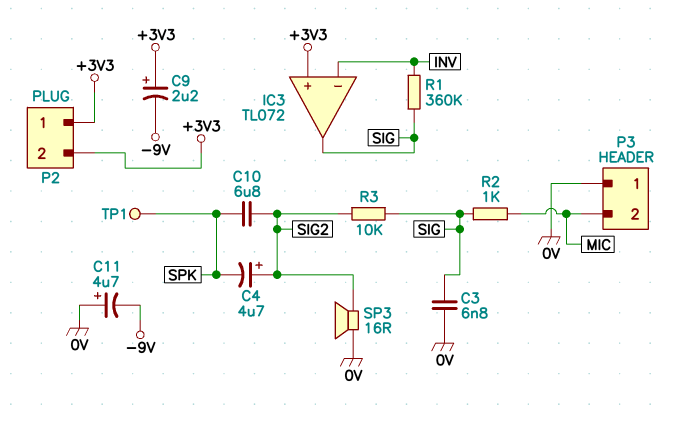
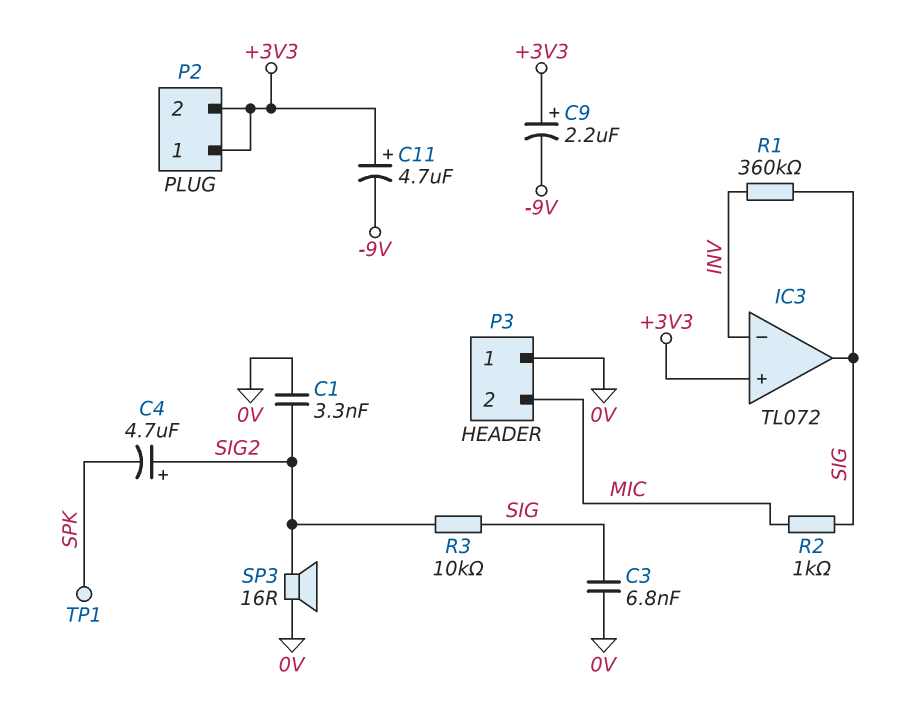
C1: none -> 3.3nF (0V, SIG2)
C10: 6.8uF (SIG2, SPK) -> none
C11: 4.7uF (plus 0V, minus -9V) -> 4.7uF (plus +3V3, minus -9V)

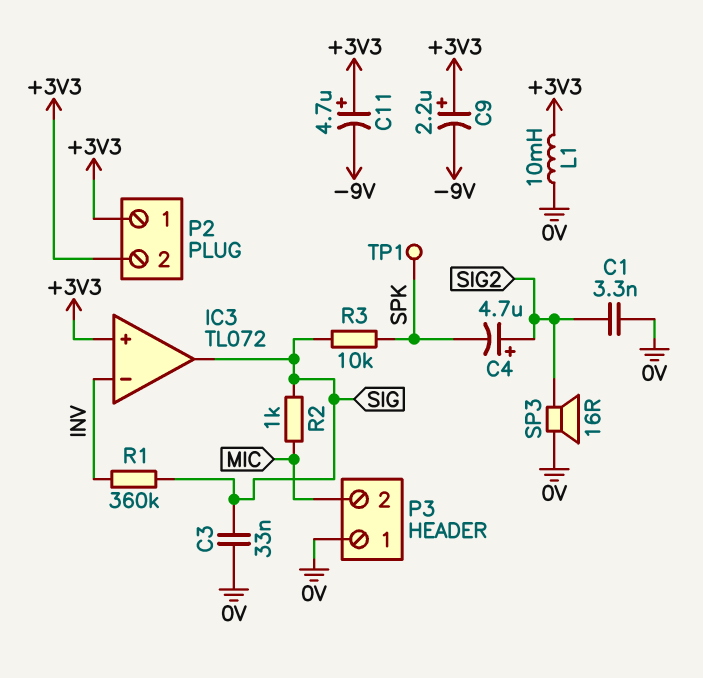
C3: 6.8nF (0V, SIG) -> 33nF (0V, SIG)
L1: none -> 10mH (+3V3, 0V)
R3: 10k (SIG, SIG2) -> 10k (SIG, SPK)

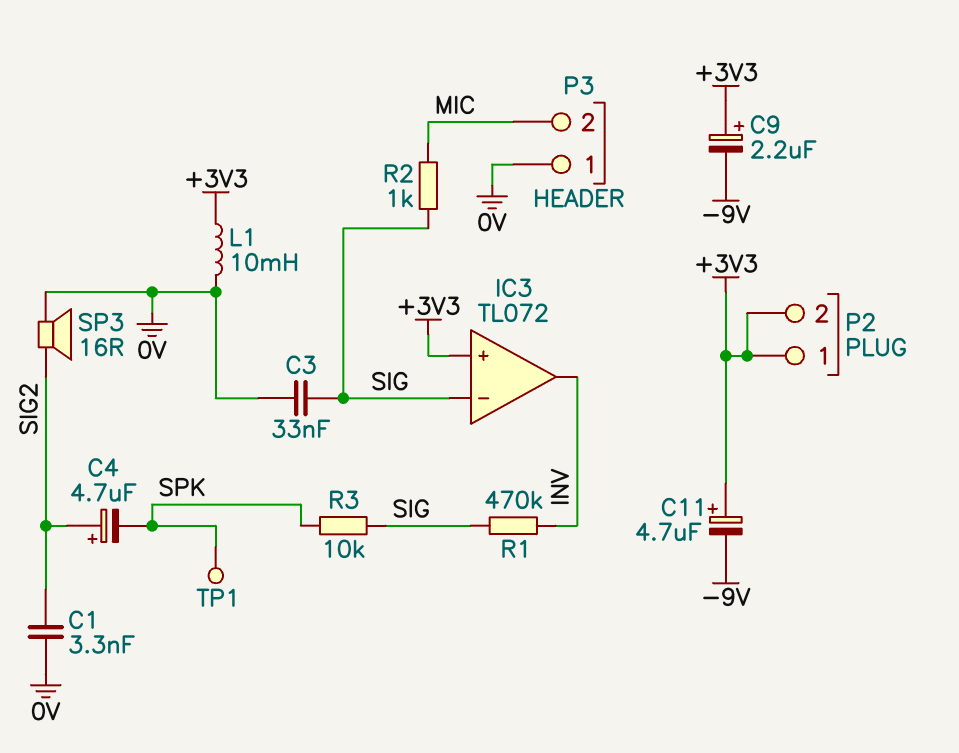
IC3 pin in-: INV -> SIG
IC3 pin out: SIG -> INV
R1: 360k (INV, SIG) -> 470k (INV, SIG)

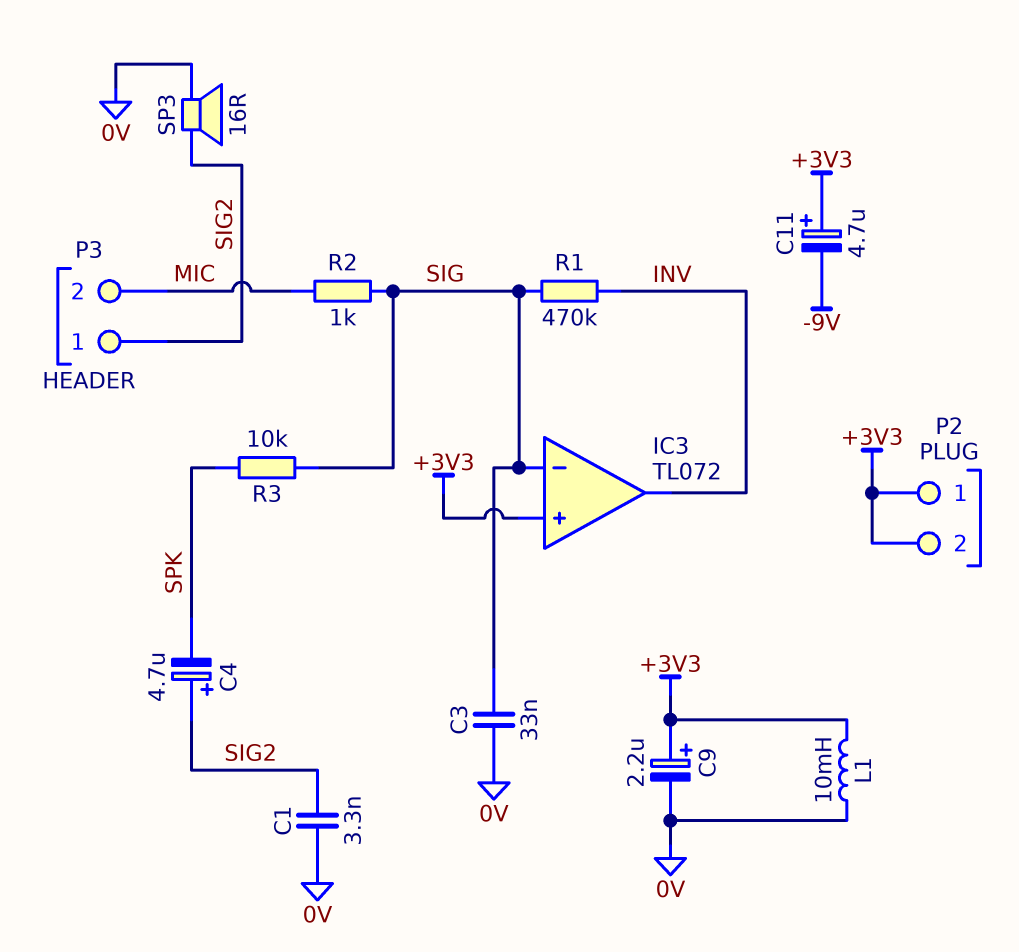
C9: 2.2uF (plus +3V3, minus -9V) -> 2.2uF (plus +3V3, minus 0V)
P3 pin 1: 0V -> SIG2
TP1: test point (SPK) -> none

